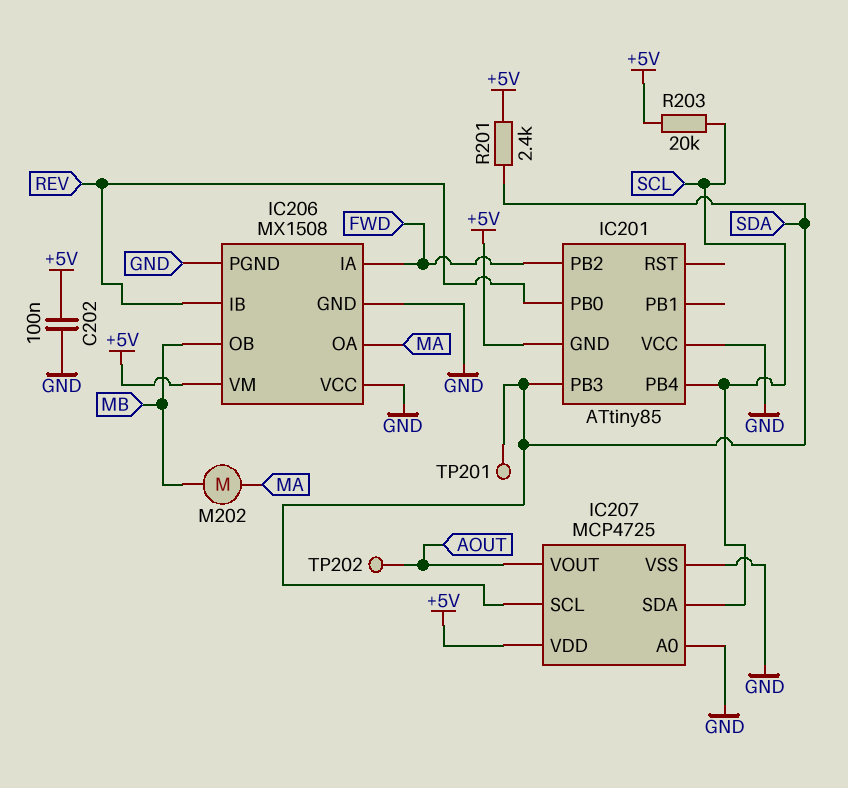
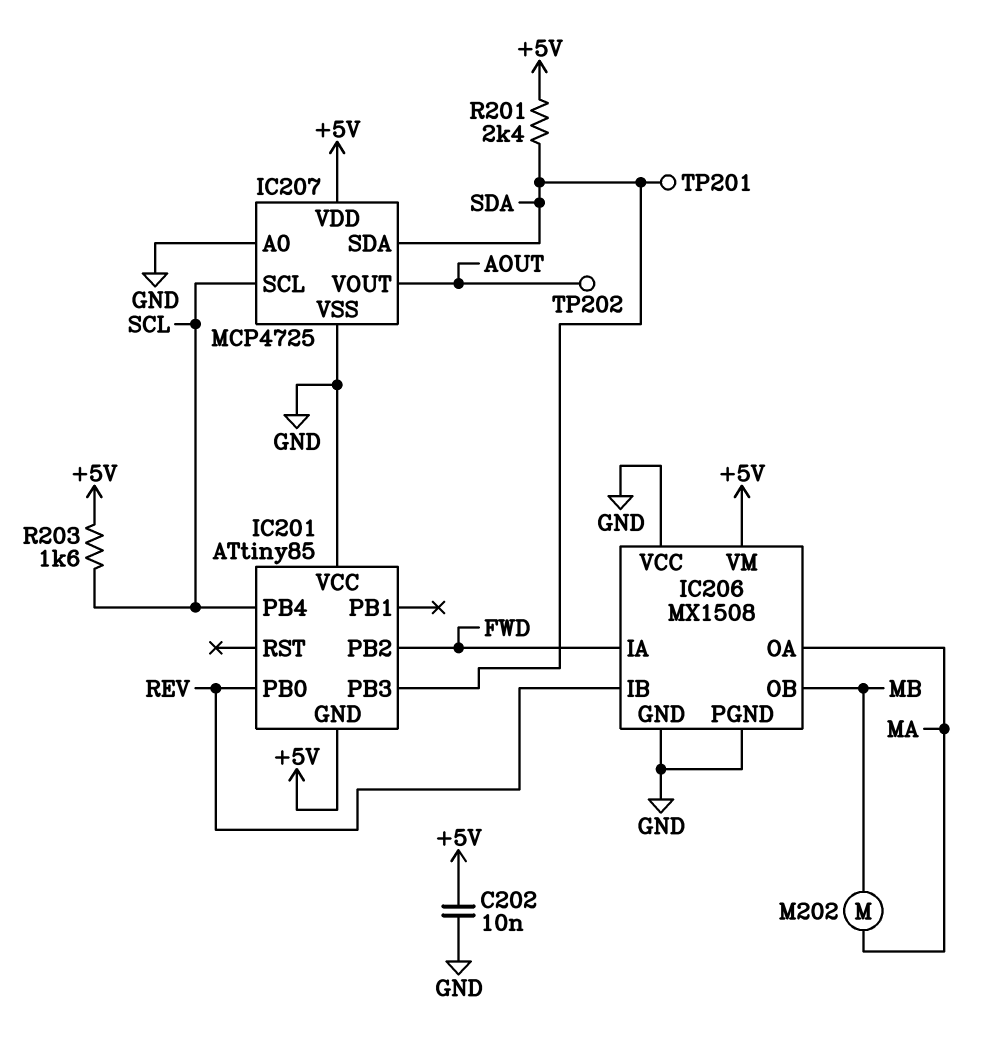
C202: 100nF (+5V, GND) -> 10nF (+5V, GND)
IC207 pin SCL: SDA -> SCL
IC207 pin SDA: SCL -> SDA
R203: 20k (+5V, SCL) -> 1.6k (+5V, SCL)

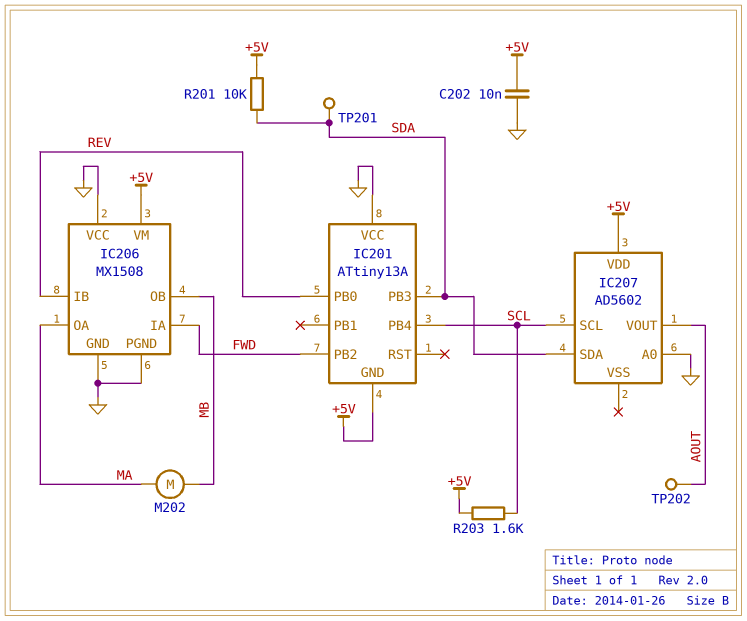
IC201: ATtiny85 -> ATtiny13A
IC207: MCP4725 -> AD5602
IC207 pin VSS: GND -> none
R201: 2.4k (+5V, SDA) -> 10k (+5V, SDA)

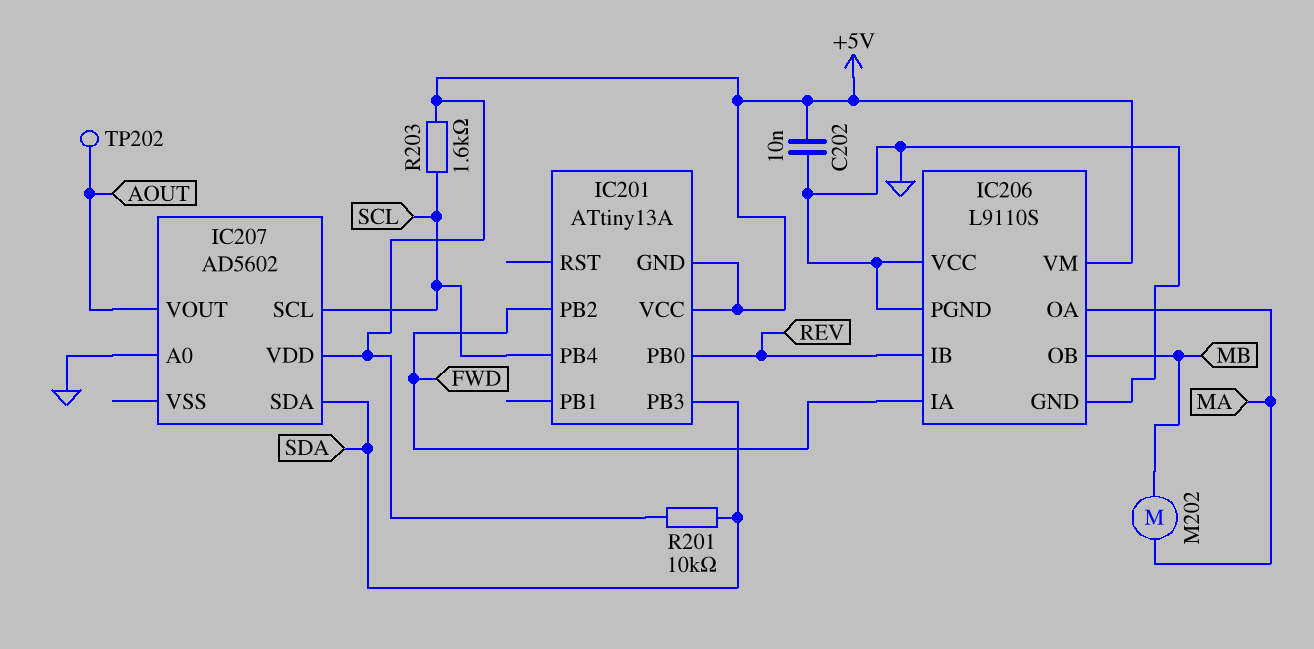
IC201 pin VCC: GND -> +5V
IC206: MX1508 -> L9110S
TP201: test point (SDA) -> none

